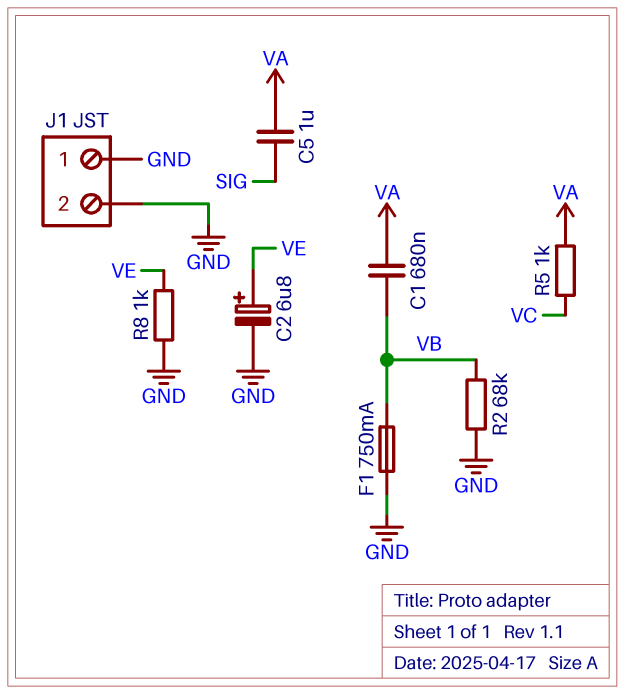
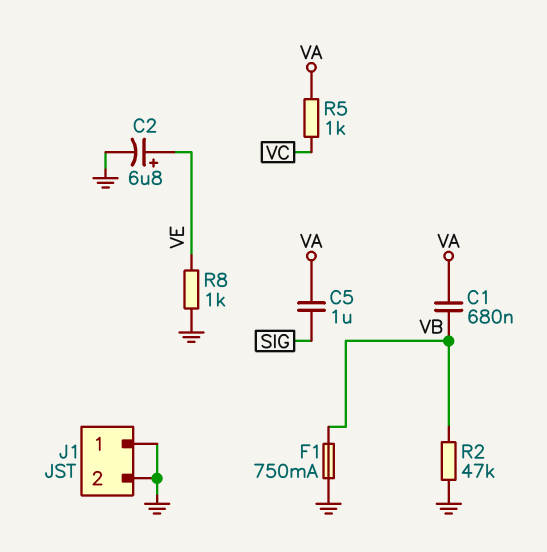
R2: 68k (GND, VB) -> 47k (GND, VB)

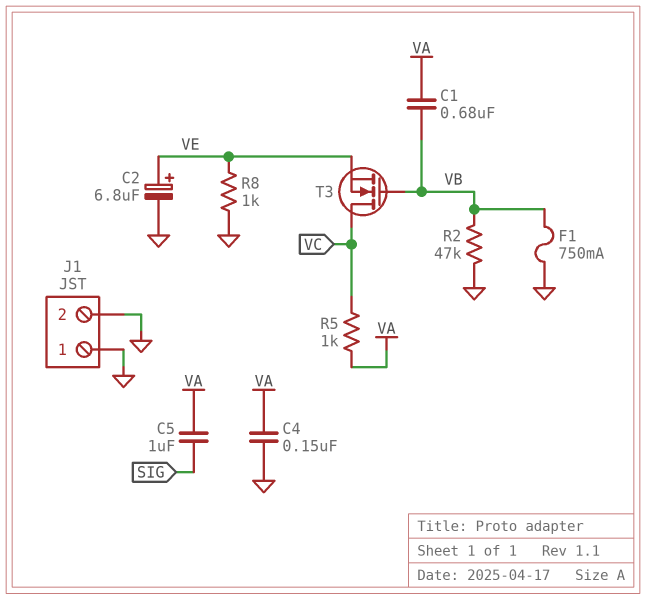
C4: none -> 150nF (GND, VA)
T3: none -> NMOS (G VB, D VC, S VE)

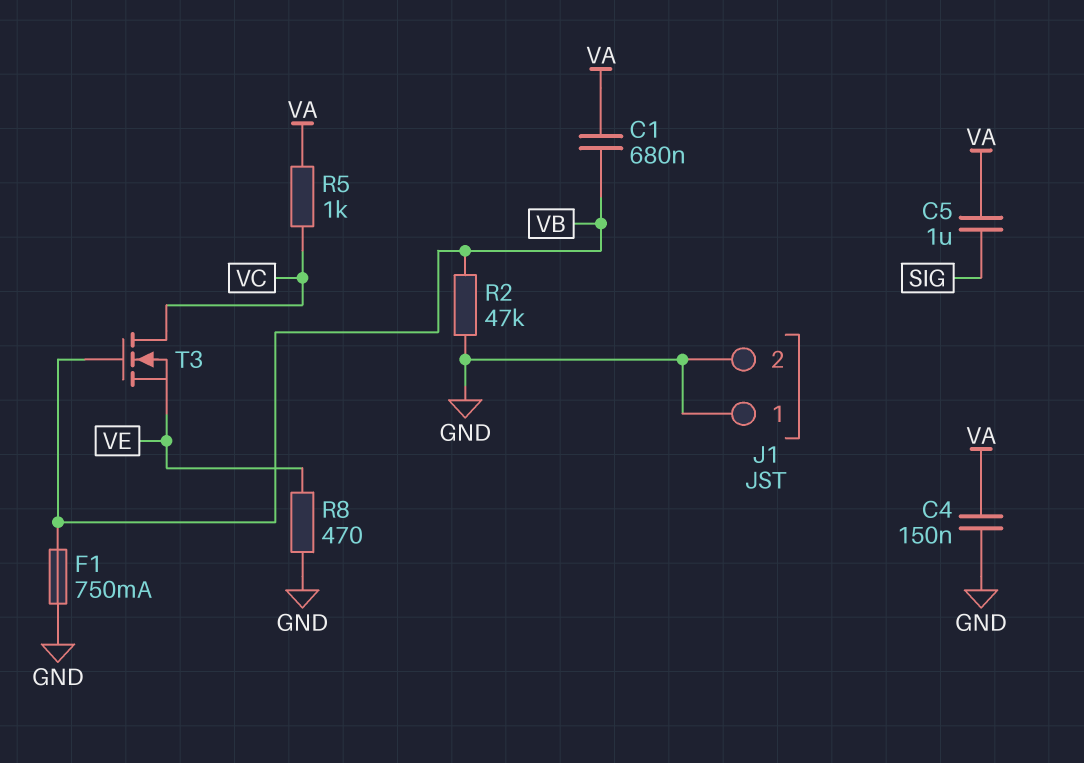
C2: 6.8uF (plus VE, minus GND) -> none
R8: 1k (GND, VE) -> 470 (GND, VE)

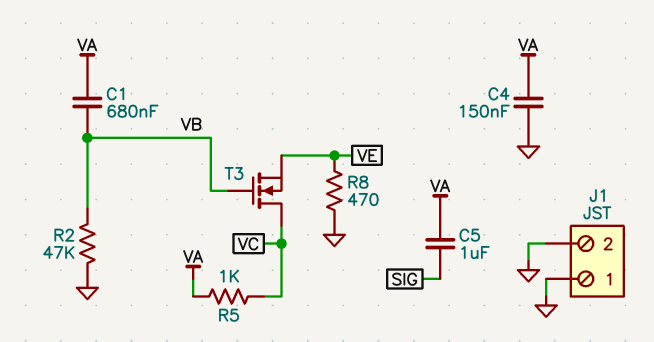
F1: 750mA (GND, VB) -> none

